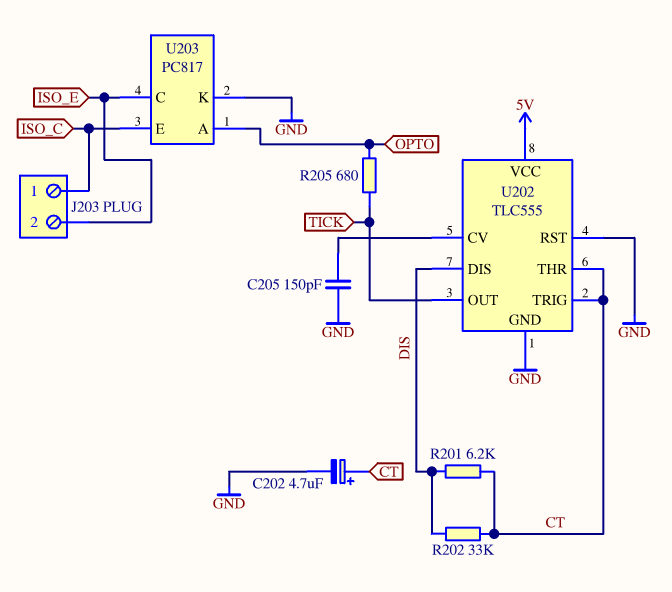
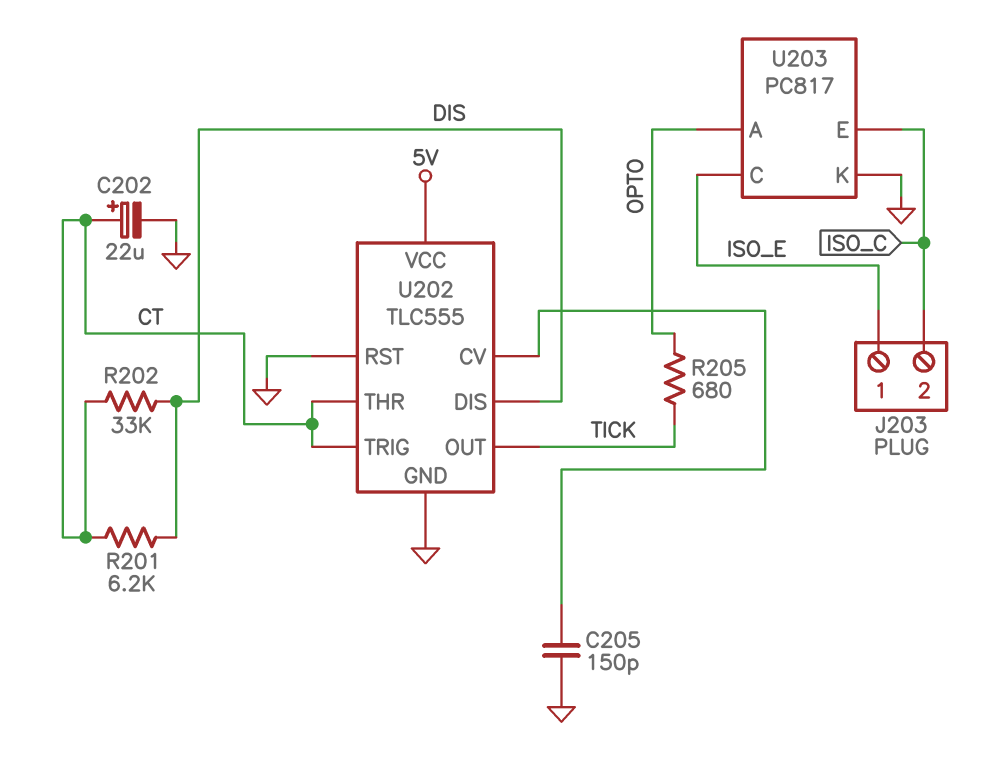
C202: 4.7uF (plus CT, minus GND) -> 22uF (plus CT, minus GND)
J203 pin 1: ISO_C -> ISO_E
J203 pin 2: ISO_E -> ISO_C

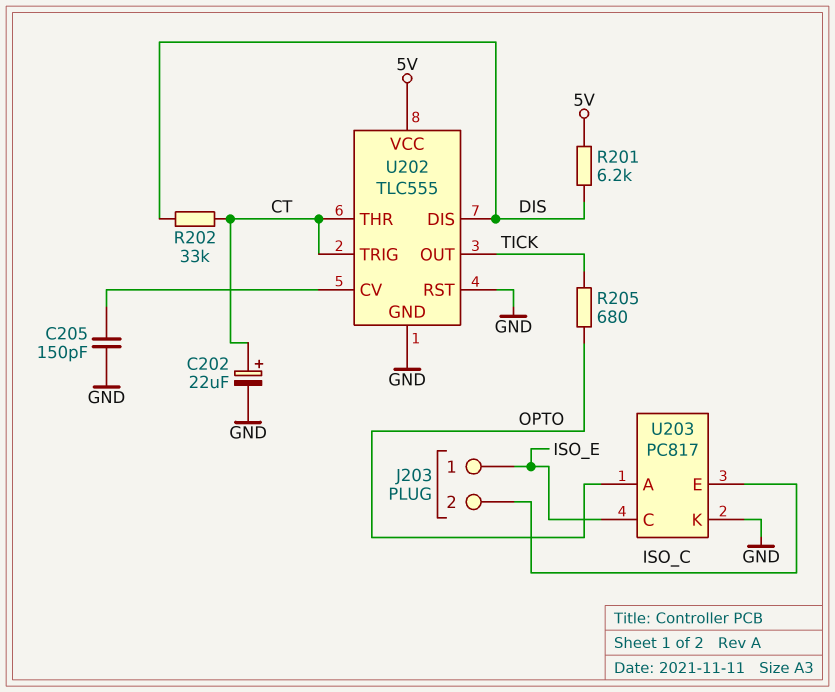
R201: 6.2k (CT, DIS) -> 6.2k (5V, DIS)

